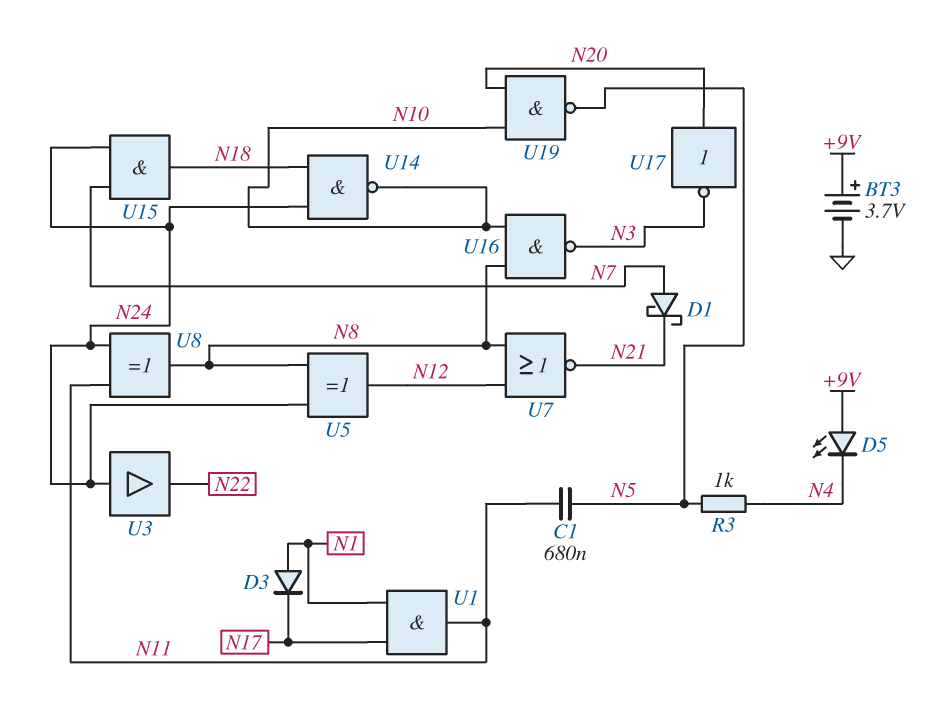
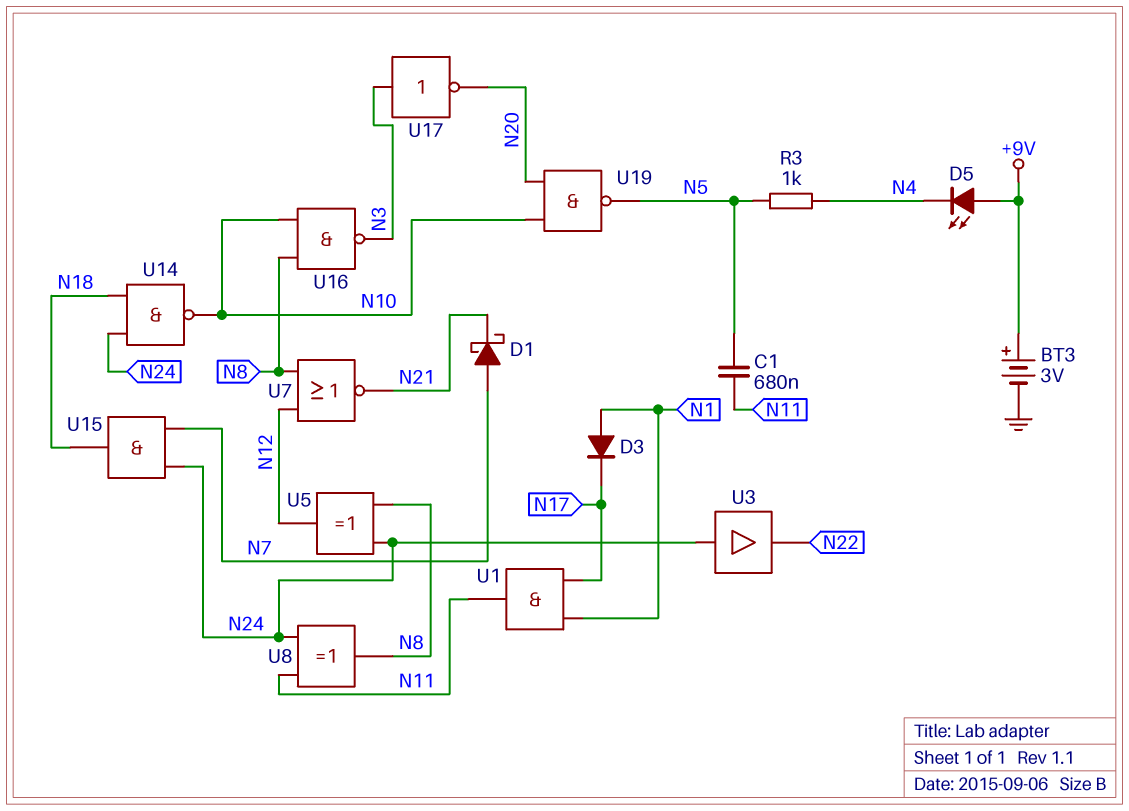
BT3: 3.7V (plus +9V, minus GND) -> 3V (plus +9V, minus GND)
U17: NOT (in N20, out N3) -> NOT (in N3, out N20)

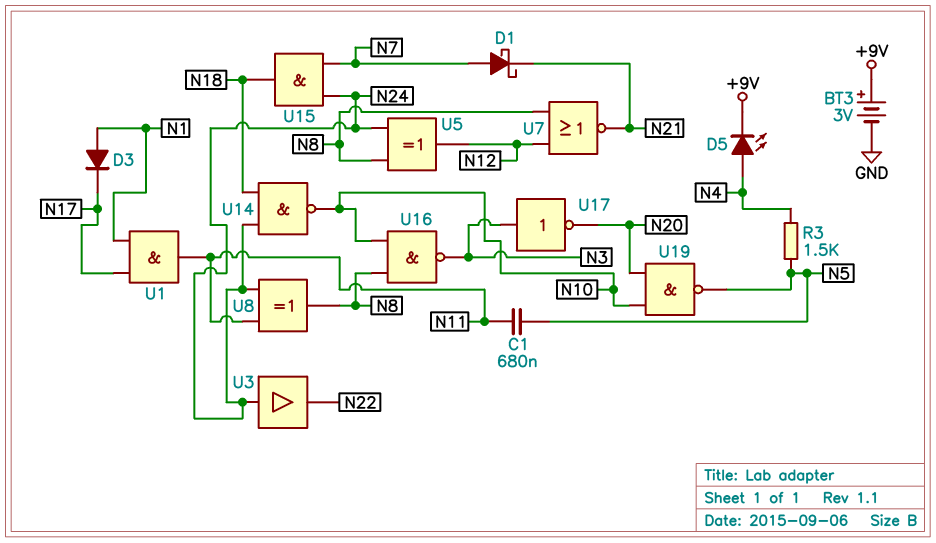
D5: LED (A +9V, K N4) -> LED (A N4, K +9V)
R3: 1k (N4, N5) -> 1.5k (N4, N5)

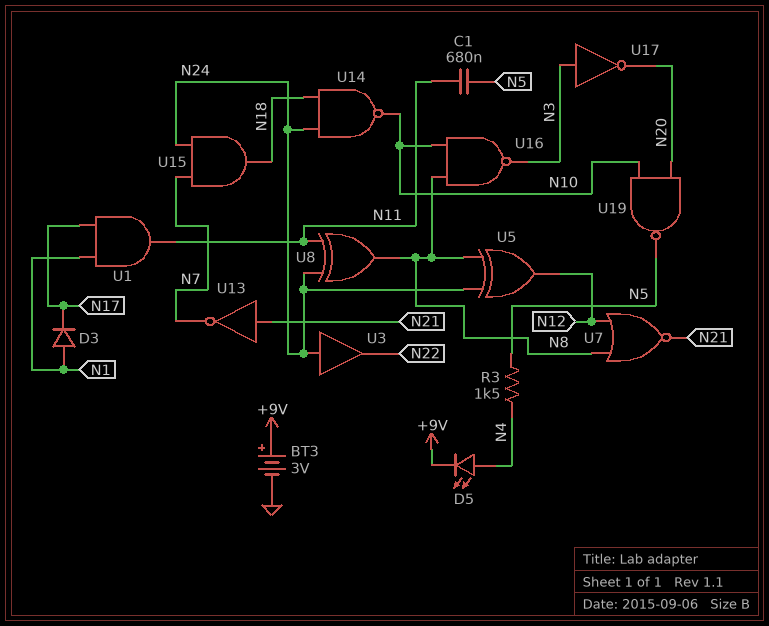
D1: schottky (A N7, K N21) -> none
U13: none -> NOT (in N21, out N7)

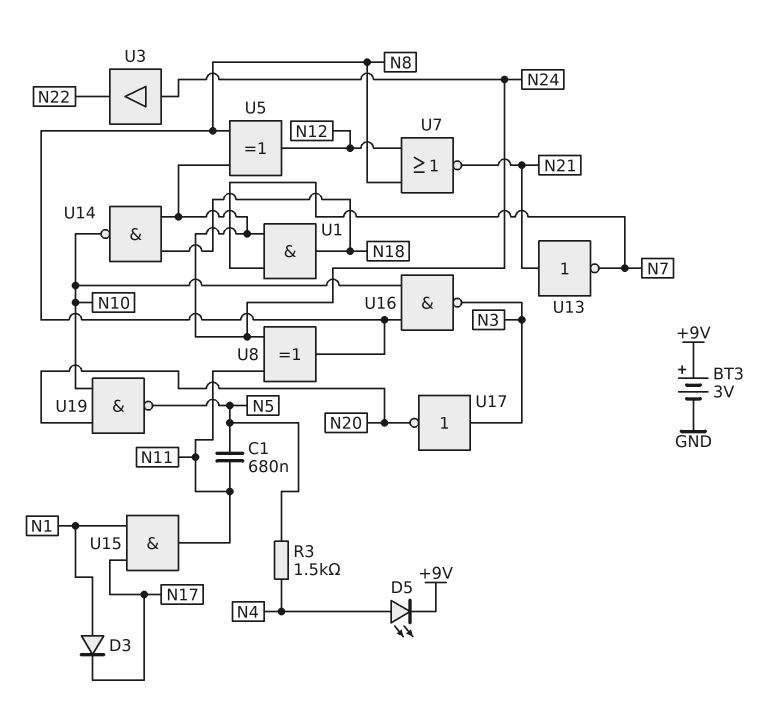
U1: AND (in N1, in N17, out N11) -> AND (in N7, in N24, out N18)
U15: AND (in N7, in N24, out N18) -> AND (in N1, in N17, out N11)

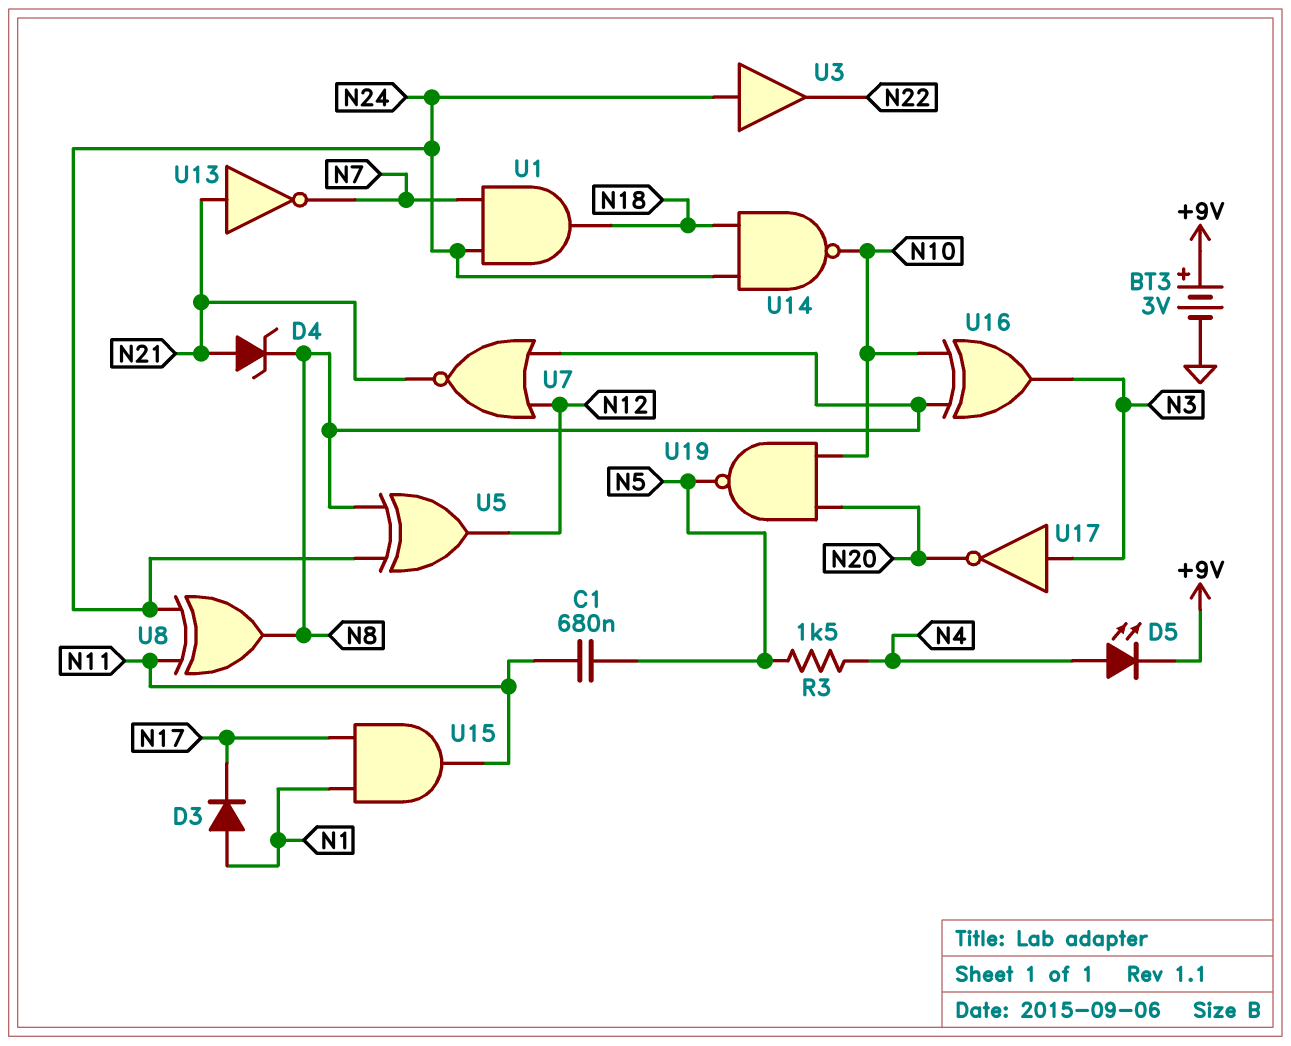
D4: none -> zener (A N21, K N8)
U16: NAND (in N8, in N10, out N3) -> XOR (in N8, in N10, out N3)

